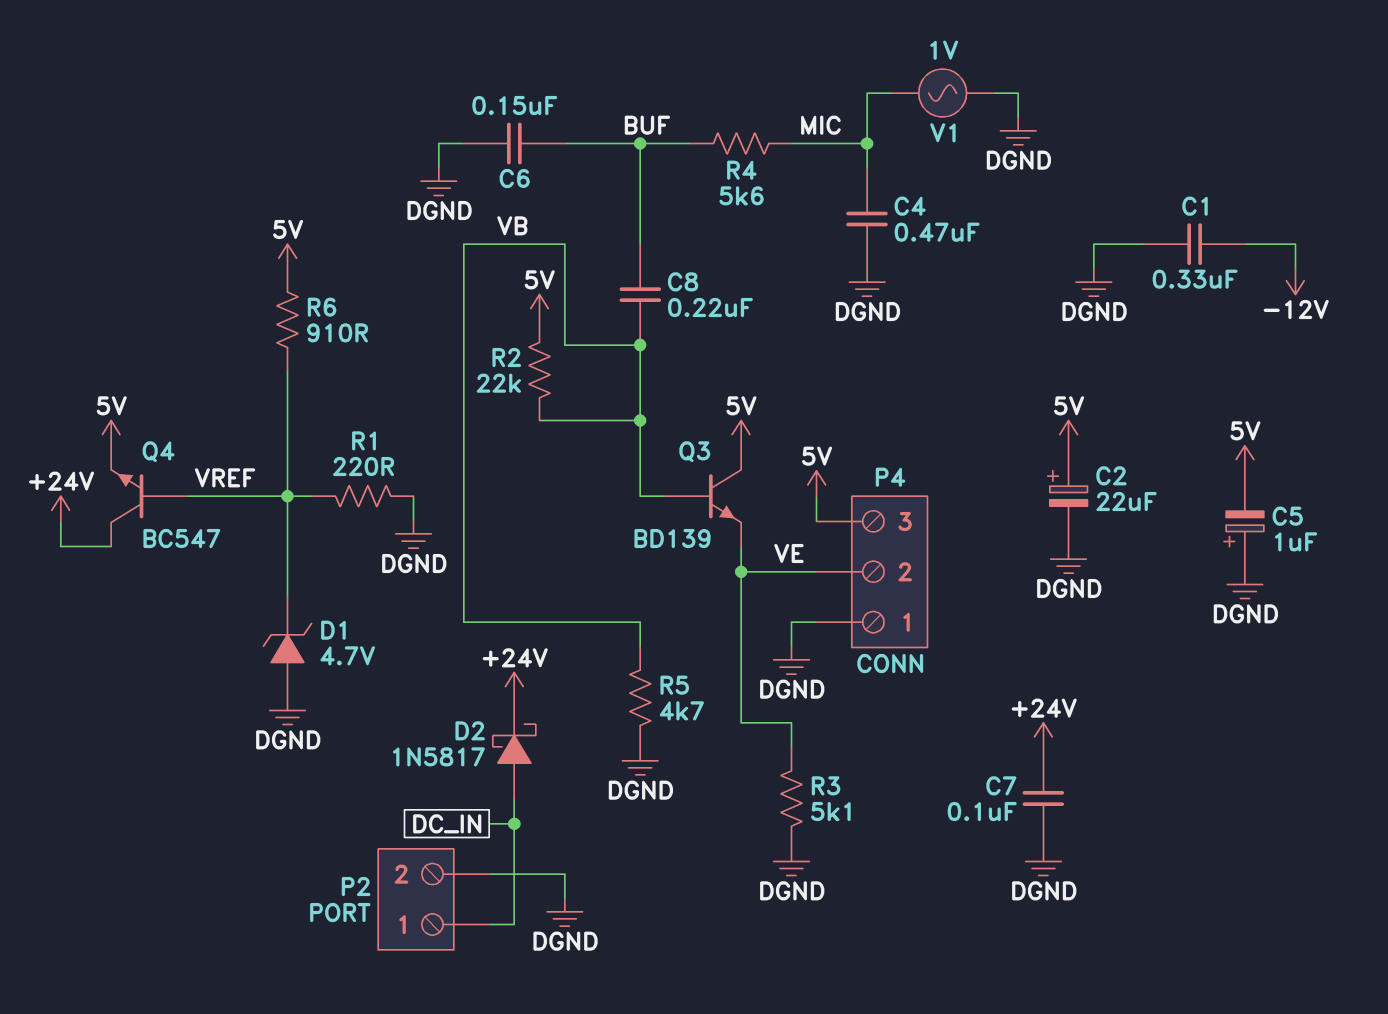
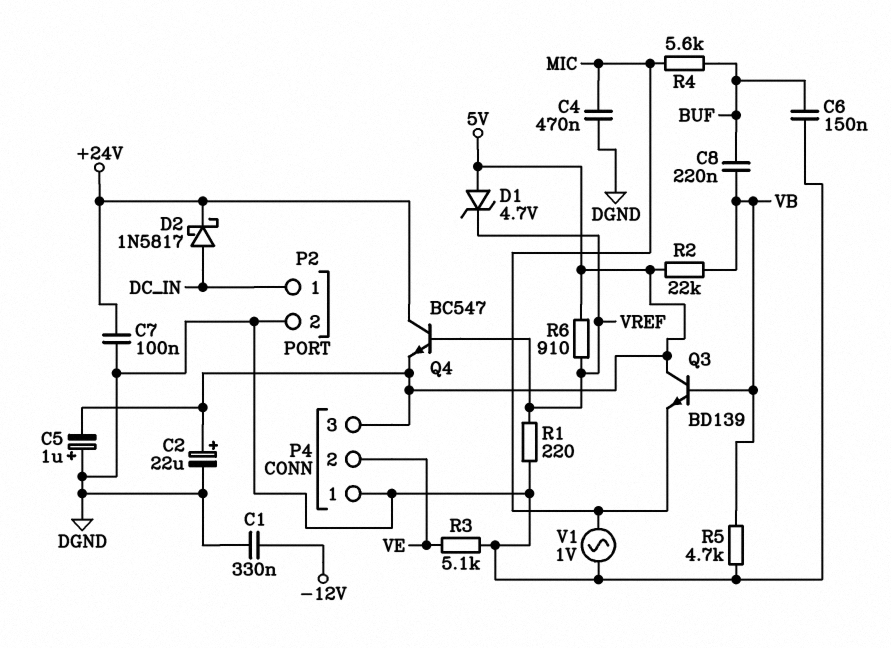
D1: zener 4.7V (A DGND, K VREF) -> zener 4.7V (A 5V, K VREF)
Q3: NPN BD139 (B VB, C 5V, E VE) -> NPN BD139 (B VB, C 5V, E MIC)

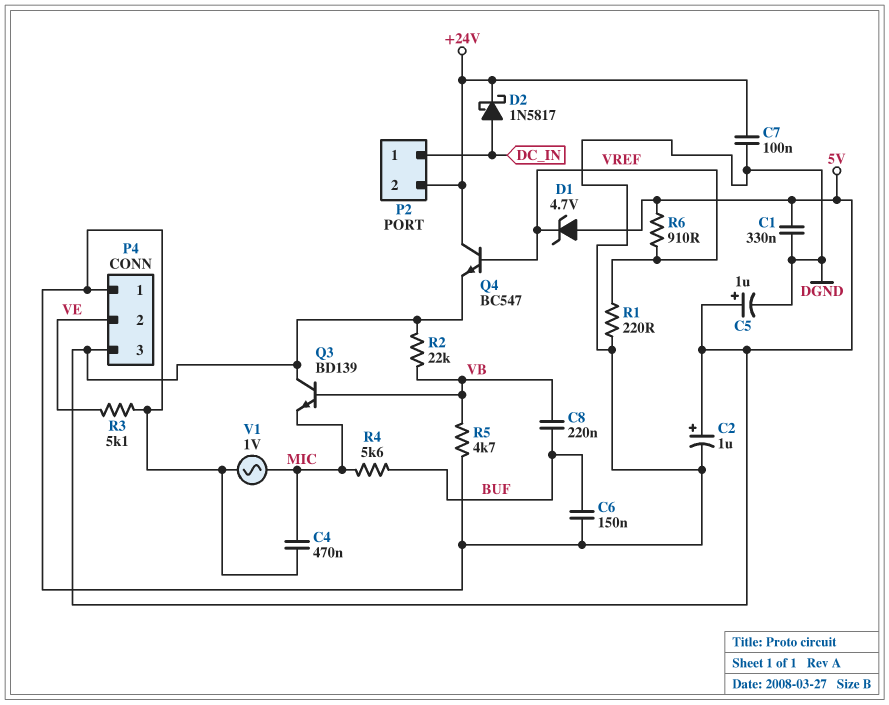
C1: 330nF (-12V, DGND) -> 330nF (5V, DGND)
C2: 22uF (plus 5V, minus DGND) -> 1uF (plus 5V, minus DGND)
C5: 1uF (plus DGND, minus 5V) -> 1uF (plus 5V, minus DGND)
P2 pin 2: DGND -> +24V

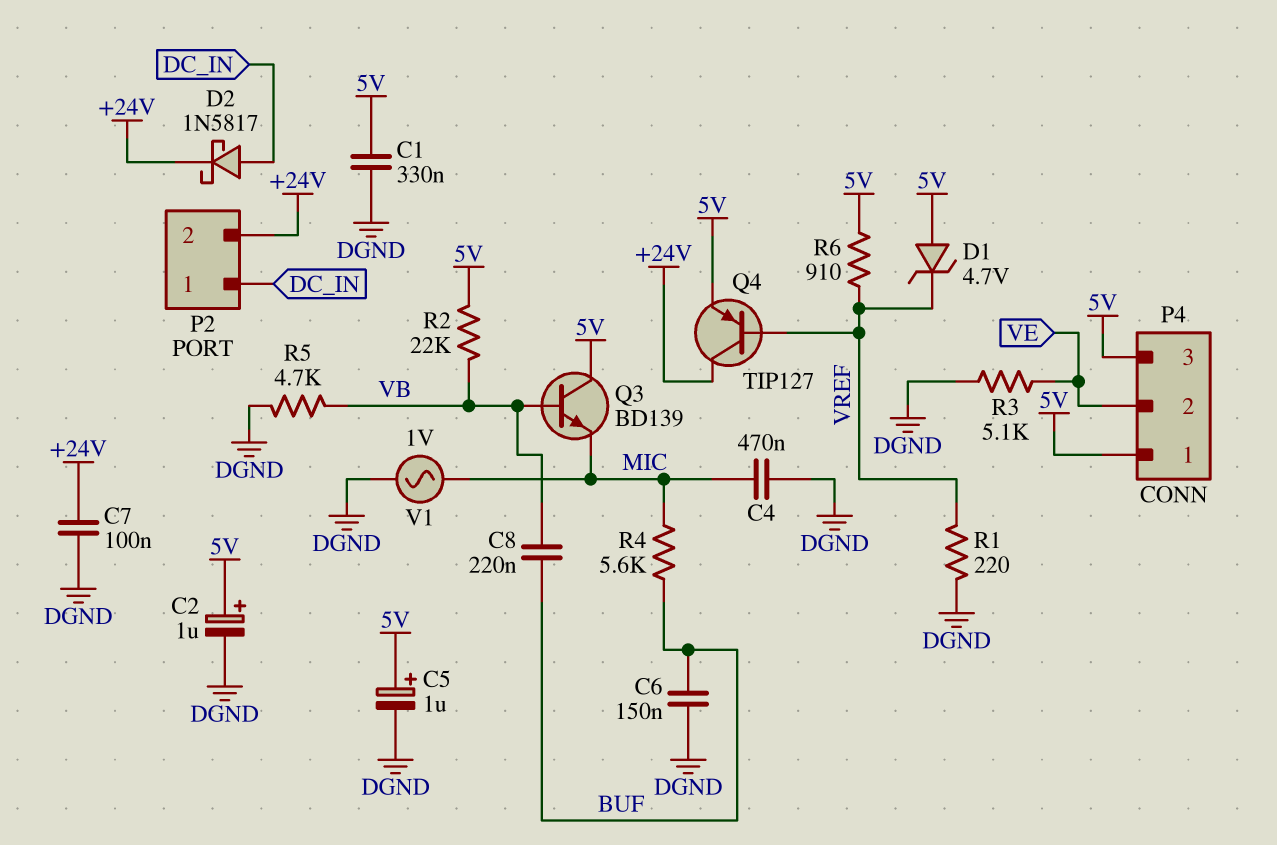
P4 pin 1: DGND -> 5V
Q4: NPN BC547 (B VREF, C +24V, E 5V) -> PNP TIP127 (B VREF, C +24V, E 5V)

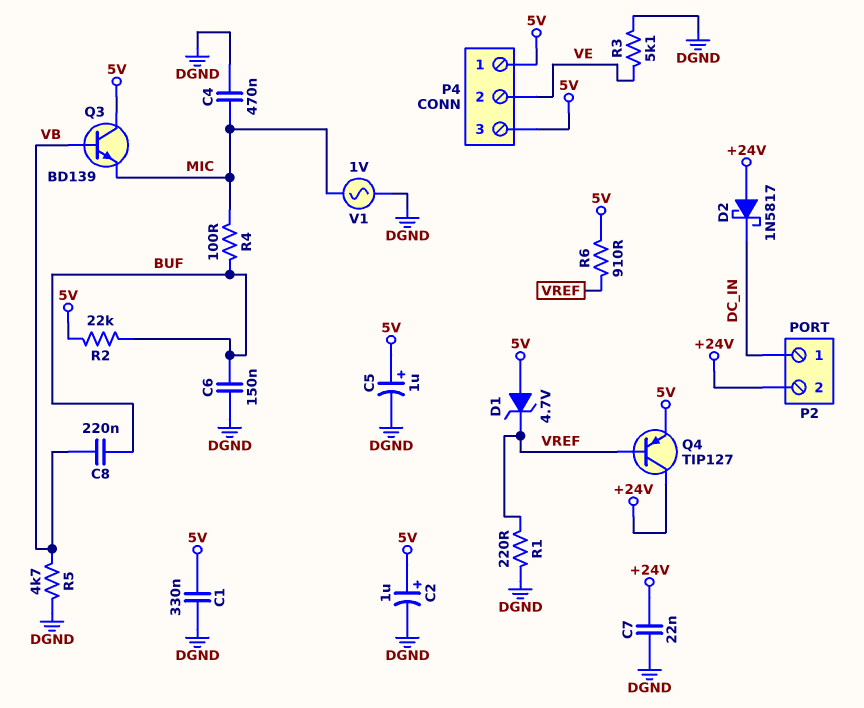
C7: 100nF (+24V, DGND) -> 22nF (+24V, DGND)
D2: schottky 1N5817 (A DC_IN, K +24V) -> schottky 1N5817 (A +24V, K DC_IN)
R2: 22k (5V, VB) -> 22k (5V, BUF)
R4: 5.6k (BUF, MIC) -> 100 (BUF, MIC)

